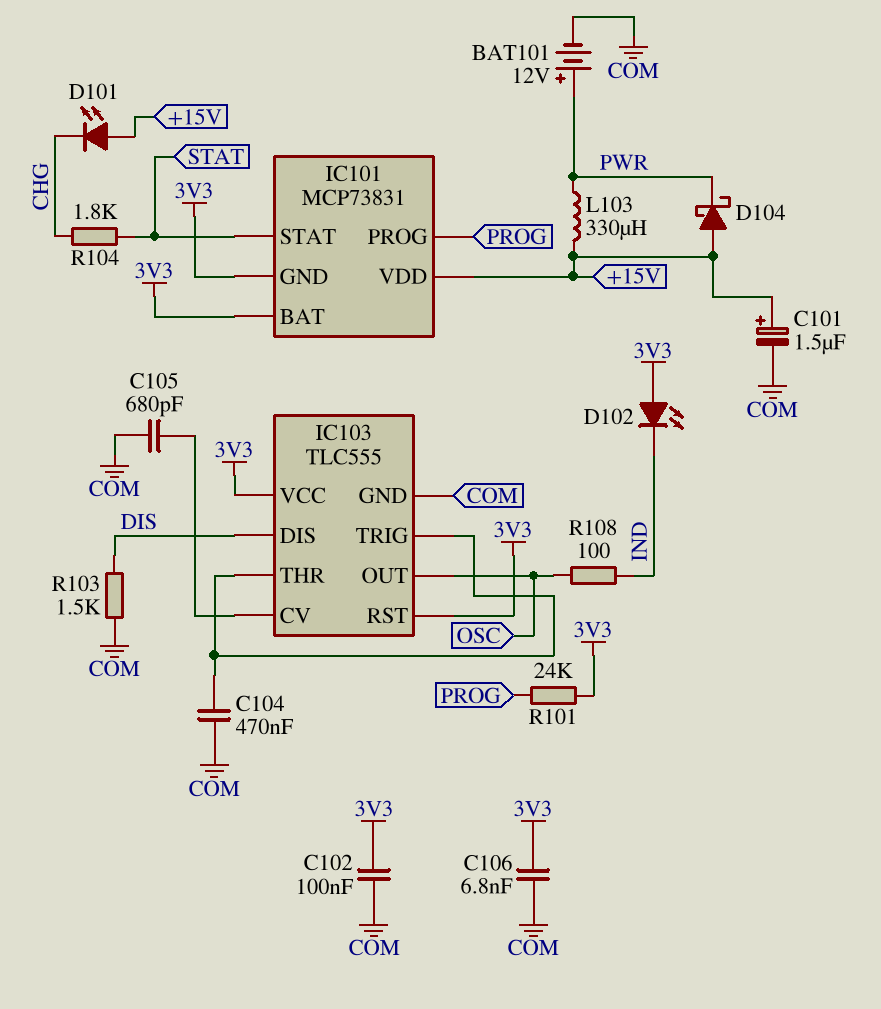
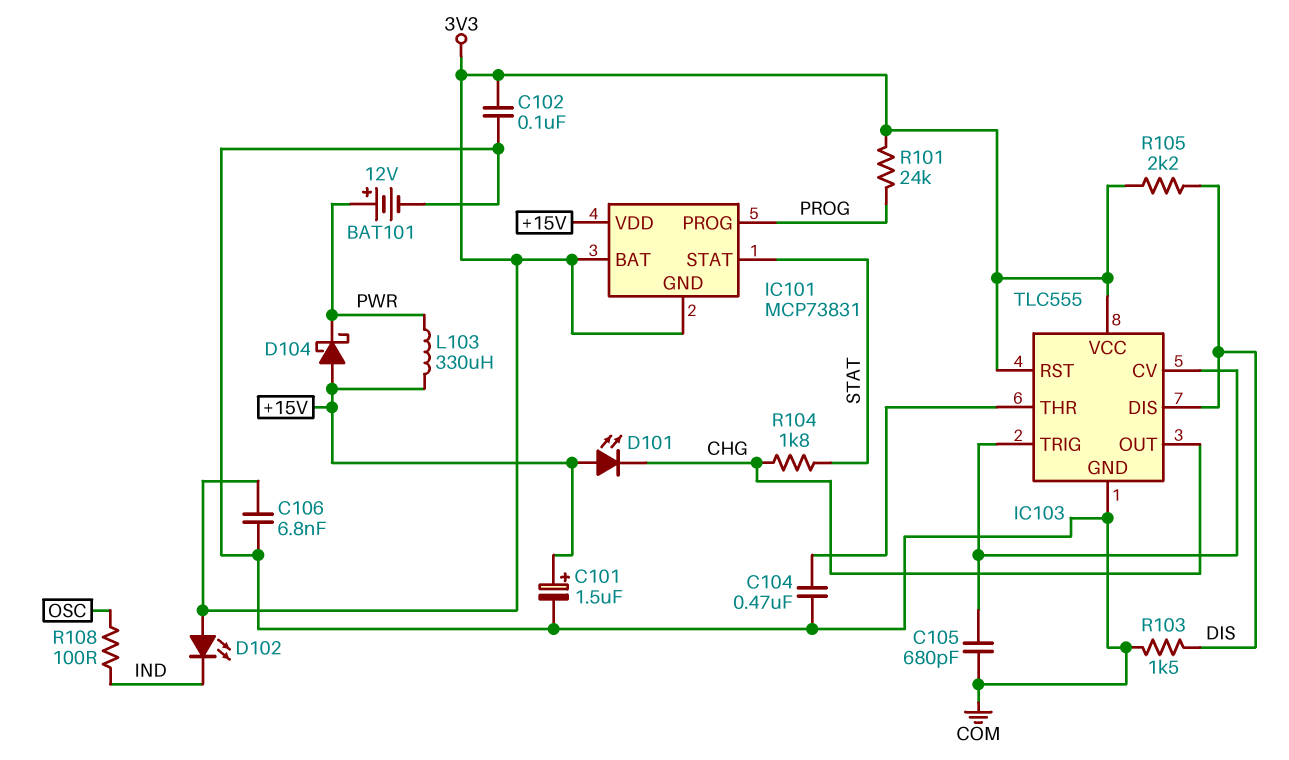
IC103 pin OUT: OSC -> CHG
IC103 pin TRIG: IC103/THR -> IC103/CV
R105: none -> 2.2k (3V3, DIS)

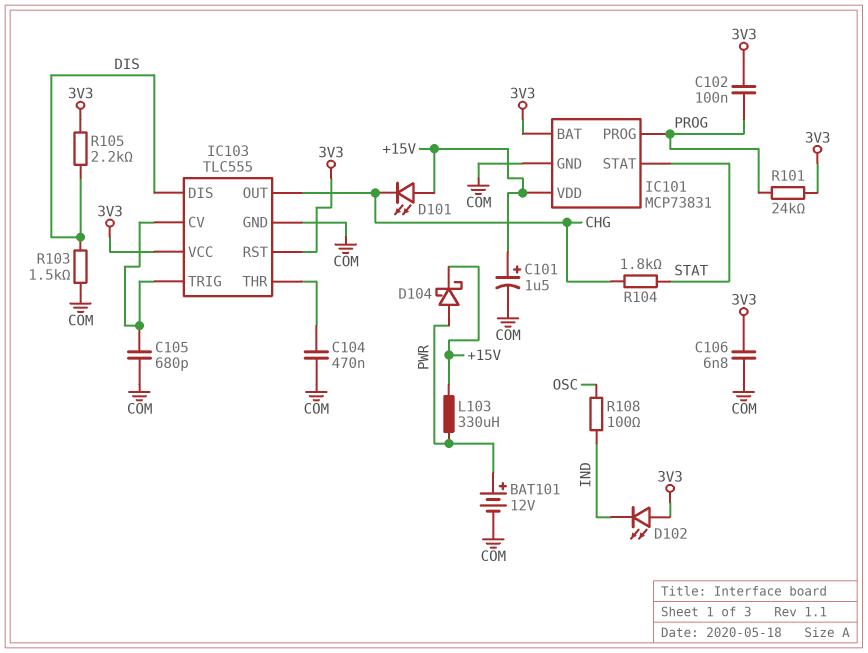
C102: 100nF (3V3, COM) -> 100nF (3V3, PROG)
D104: schottky (A +15V, K PWR) -> schottky (A PWR, K +15V)
IC101 pin GND: 3V3 -> COM

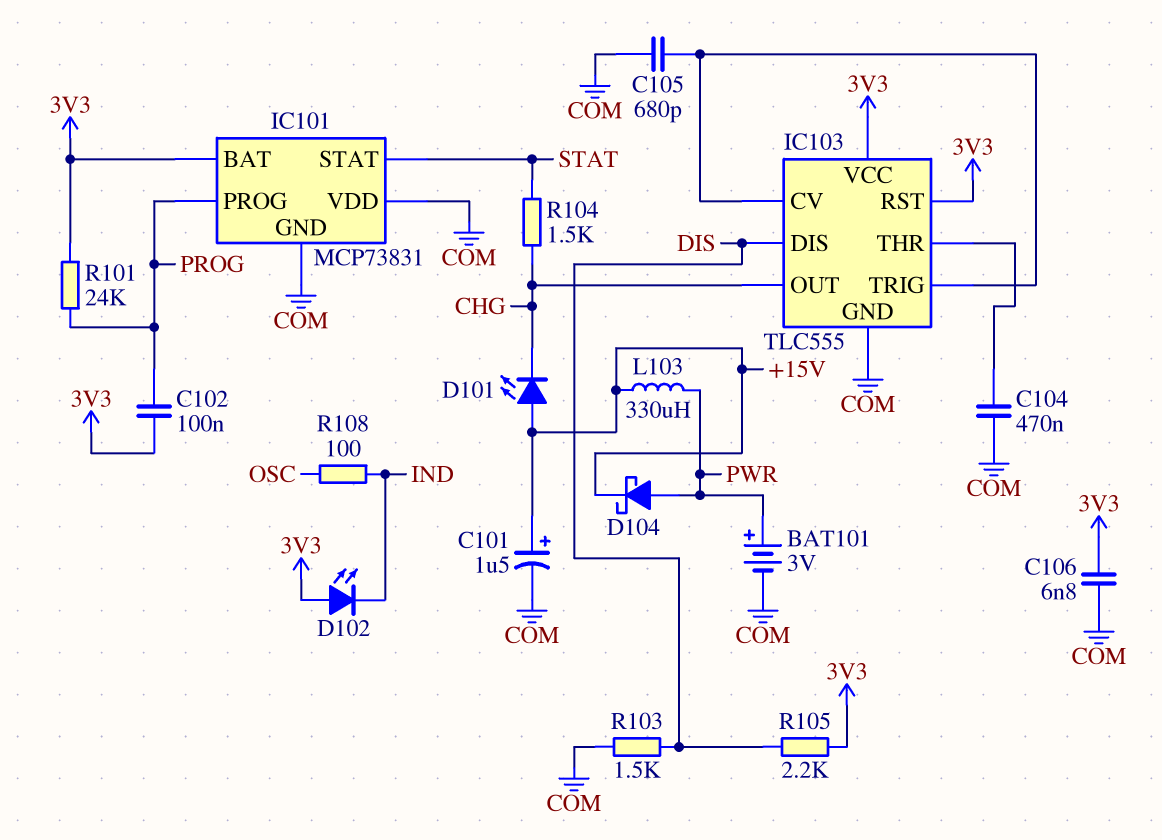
BAT101: 12V (plus PWR, minus COM) -> 3V (plus PWR, minus COM)
IC101 pin VDD: +15V -> COM
R104: 1.8k (CHG, STAT) -> 1.5k (CHG, STAT)

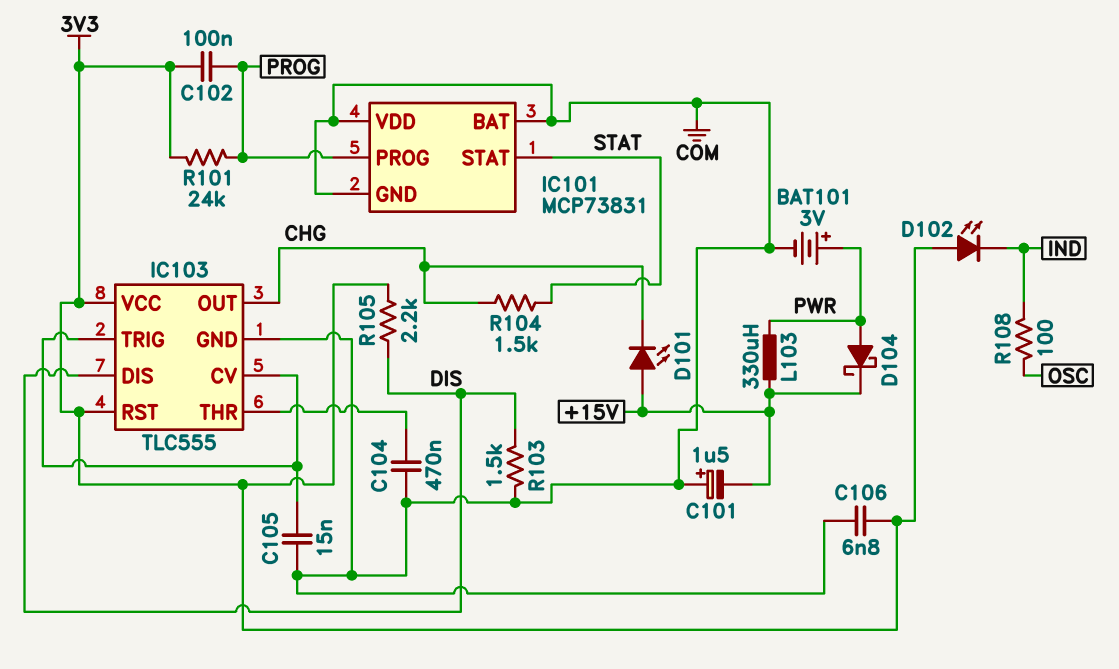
C101: 1.5uF (plus +15V, minus COM) -> 1.5uF (plus COM, minus +15V)
C105: 680pF (COM, IC103/CV) -> 15nF (COM, IC103/CV)
IC101 pin BAT: 3V3 -> COM

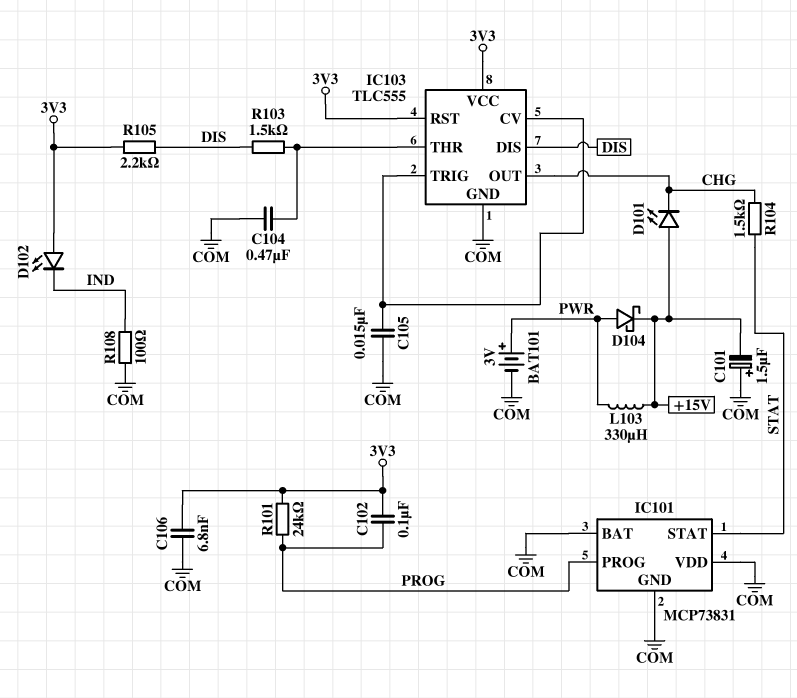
R103: 1.5k (COM, DIS) -> 1.5k (DIS, IC103/THR)
R108: 100 (IND, OSC) -> 100 (COM, IND)

